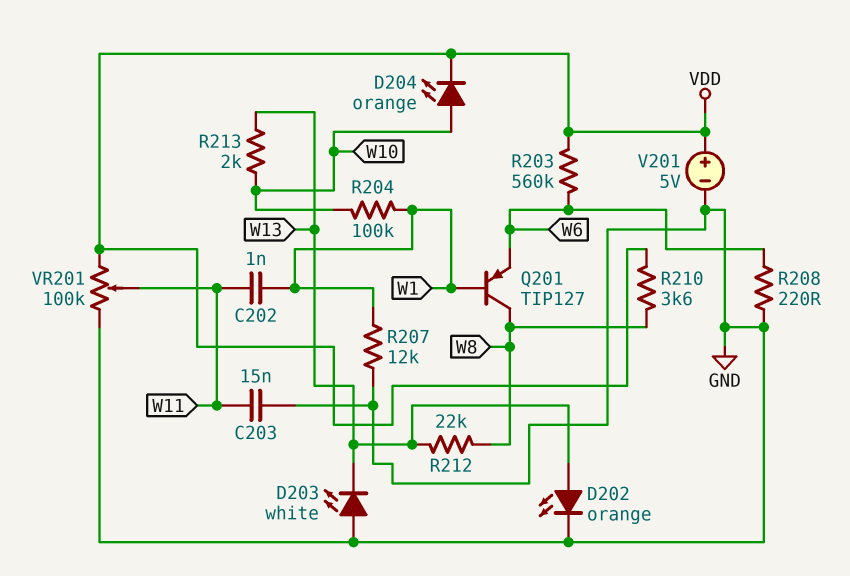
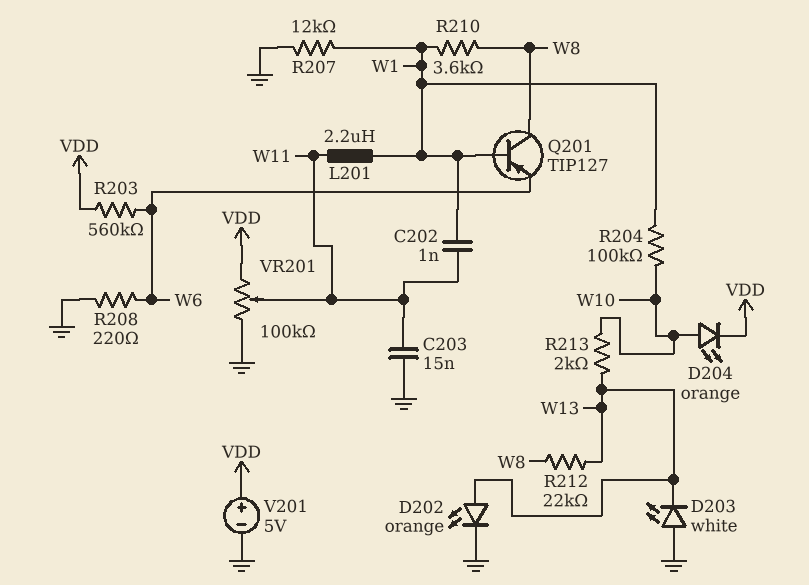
L201: none -> 2.2uH (W1, W11)
R210: 3.6k (VDD, W8) -> 3.6k (W1, W8)

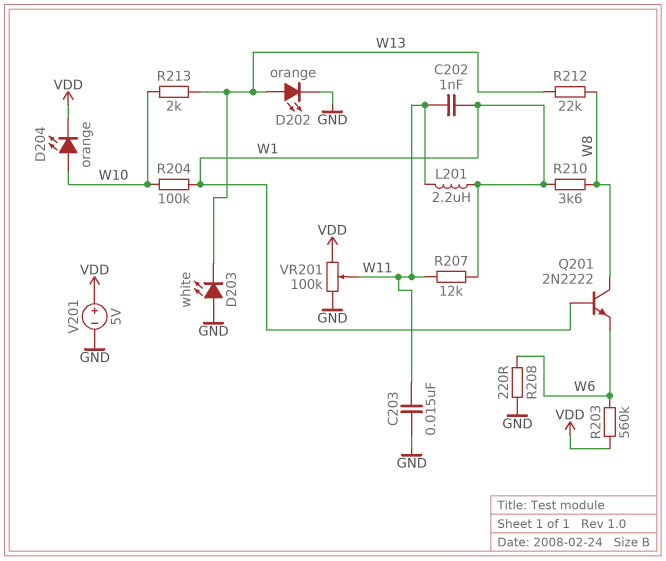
Q201: PNP TIP127 (B W1, C W8, E W6) -> NPN 2N2222 (B W1, C W8, E W6)
R207: 12k (GND, W1) -> 12k (W1, W11)

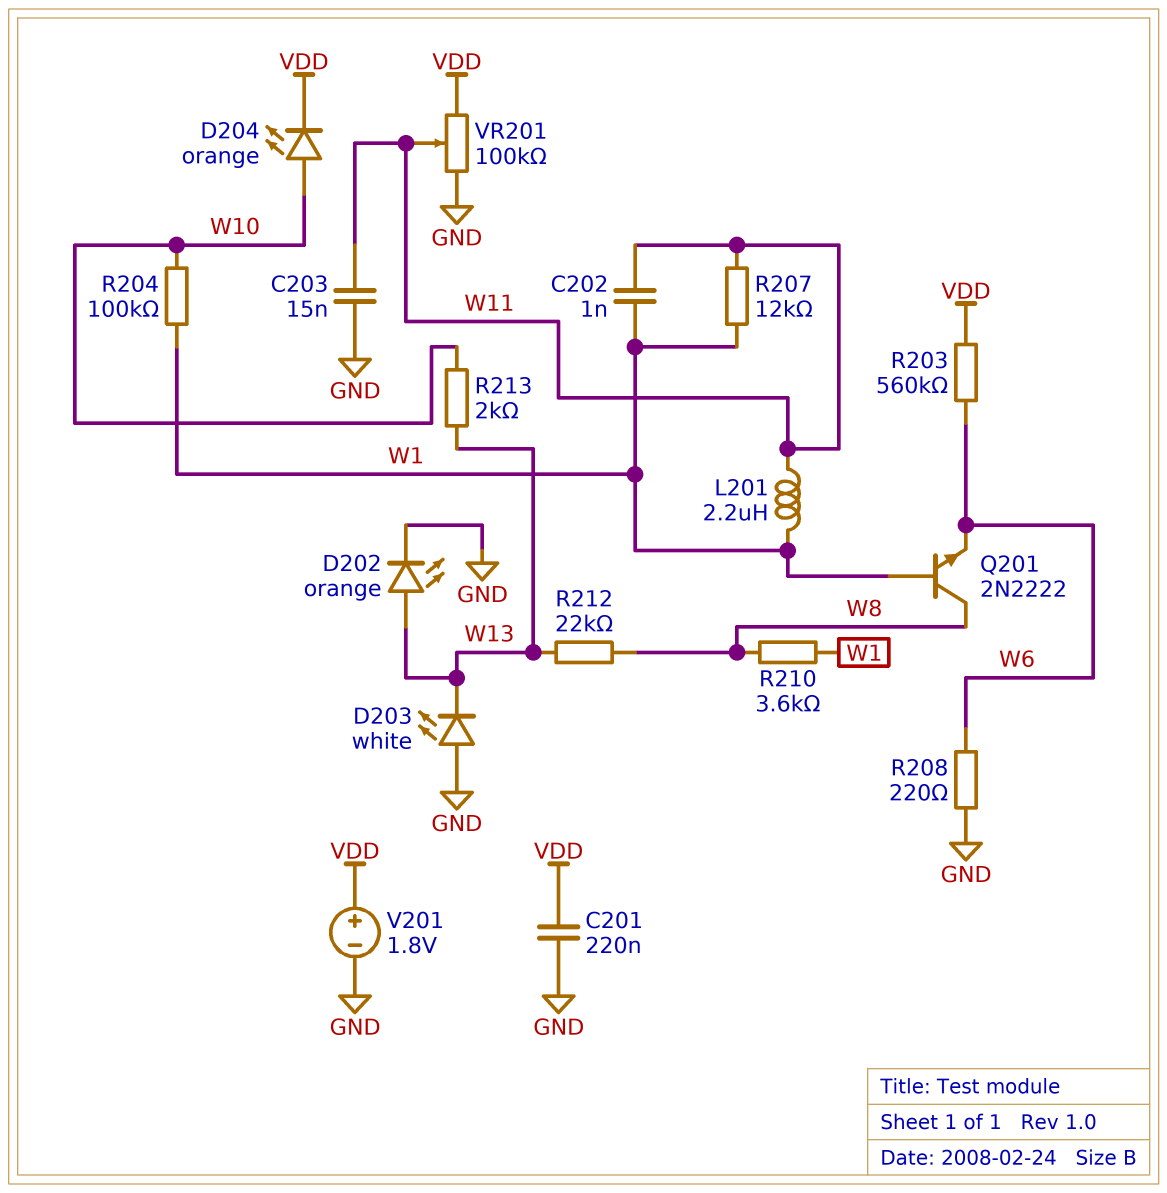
C201: none -> 220nF (GND, VDD)
V201: 5V (plus VDD, minus GND) -> 1.8V (plus VDD, minus GND)

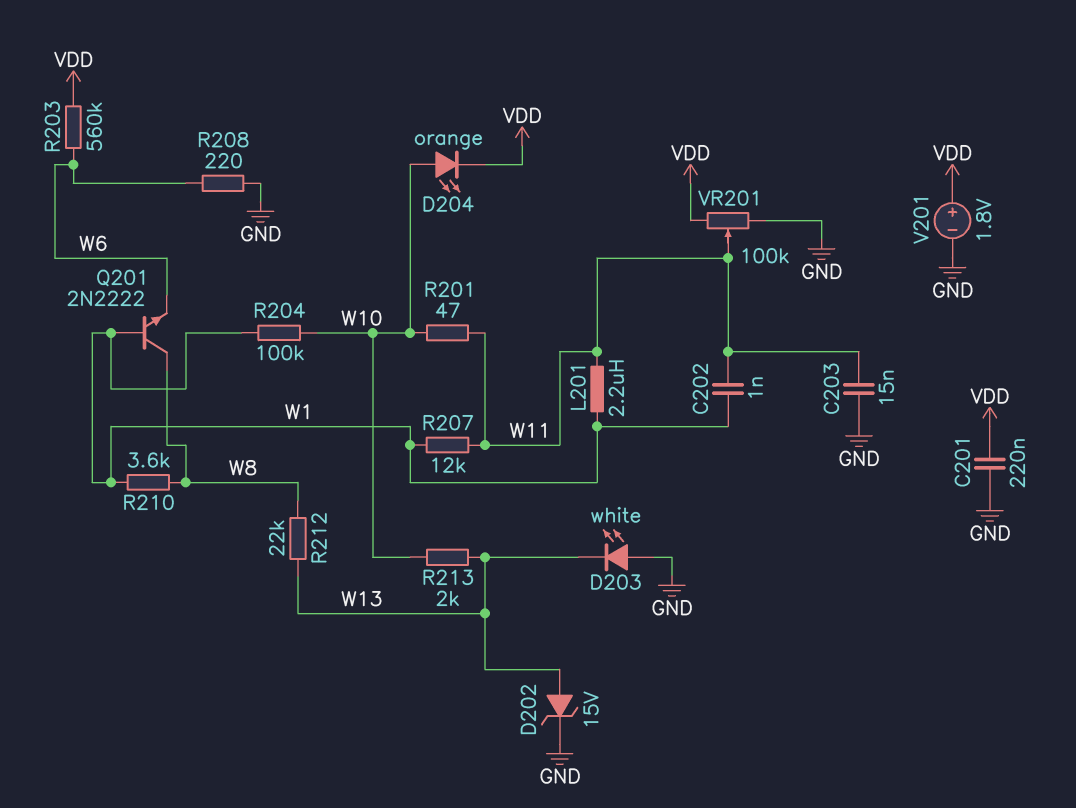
D202: LED orange (A W13, K GND) -> zener 15V (A W13, K GND)
R201: none -> 47 (W10, W11)

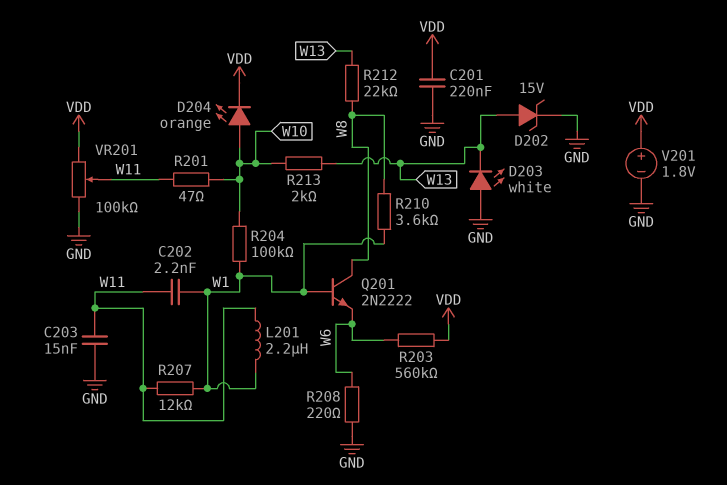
C202: 1nF (W1, W11) -> 2.2nF (W1, W11)

